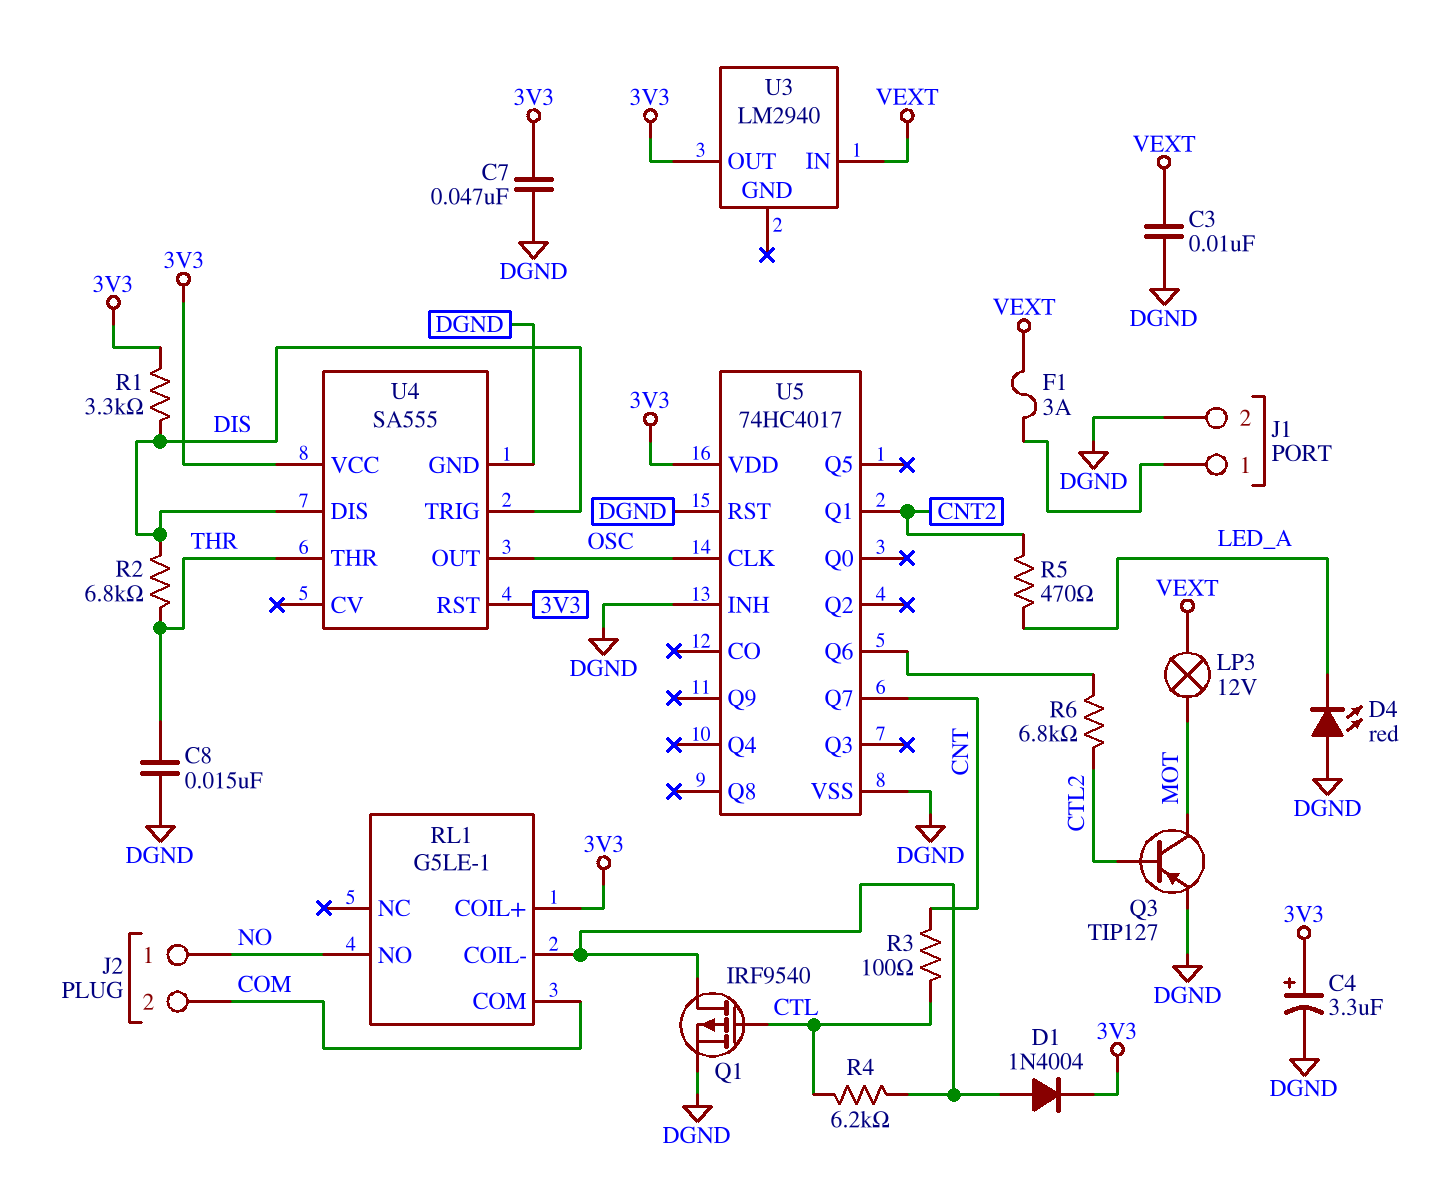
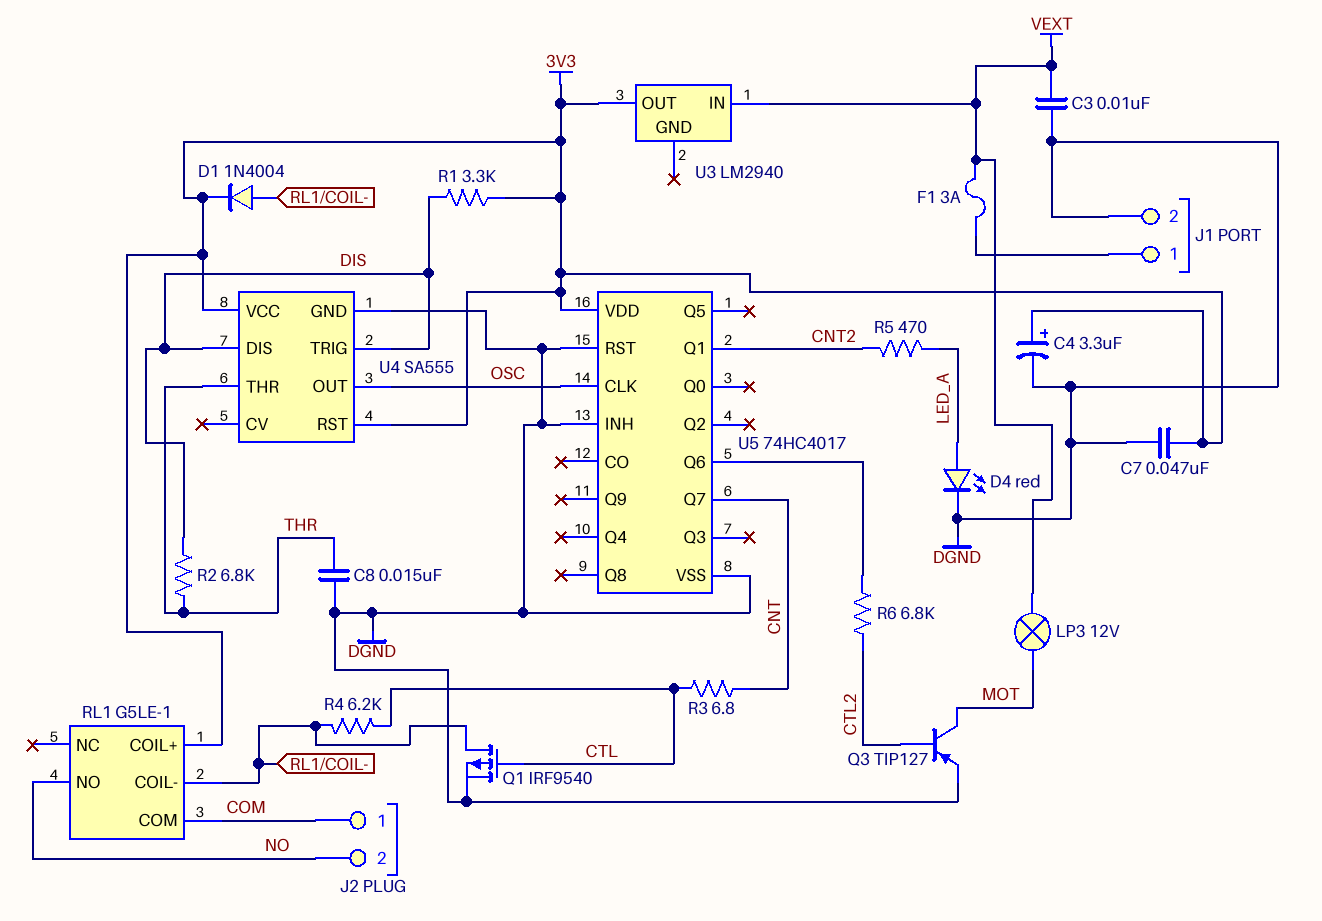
D4: LED red (A DGND, K LED_A) -> LED red (A LED_A, K DGND)
J2 pin 1: NO -> COM
J2 pin 2: COM -> NO
R3: 100 (CNT, CTL) -> 6.8 (CNT, CTL)

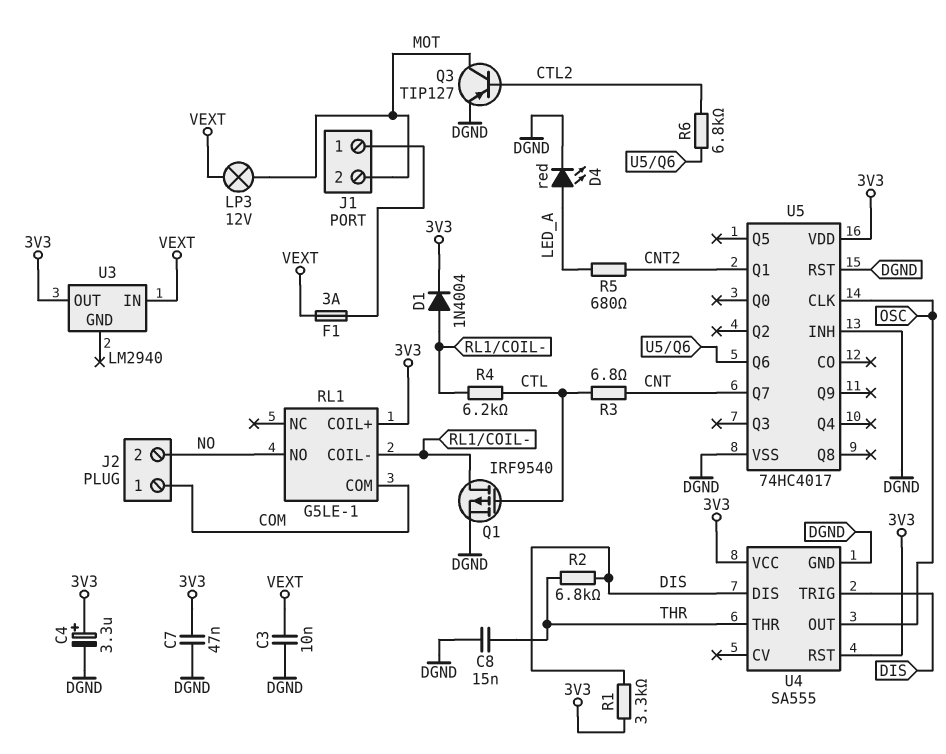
J1 pin 2: DGND -> MOT
R5: 470 (CNT2, LED_A) -> 680 (CNT2, LED_A)

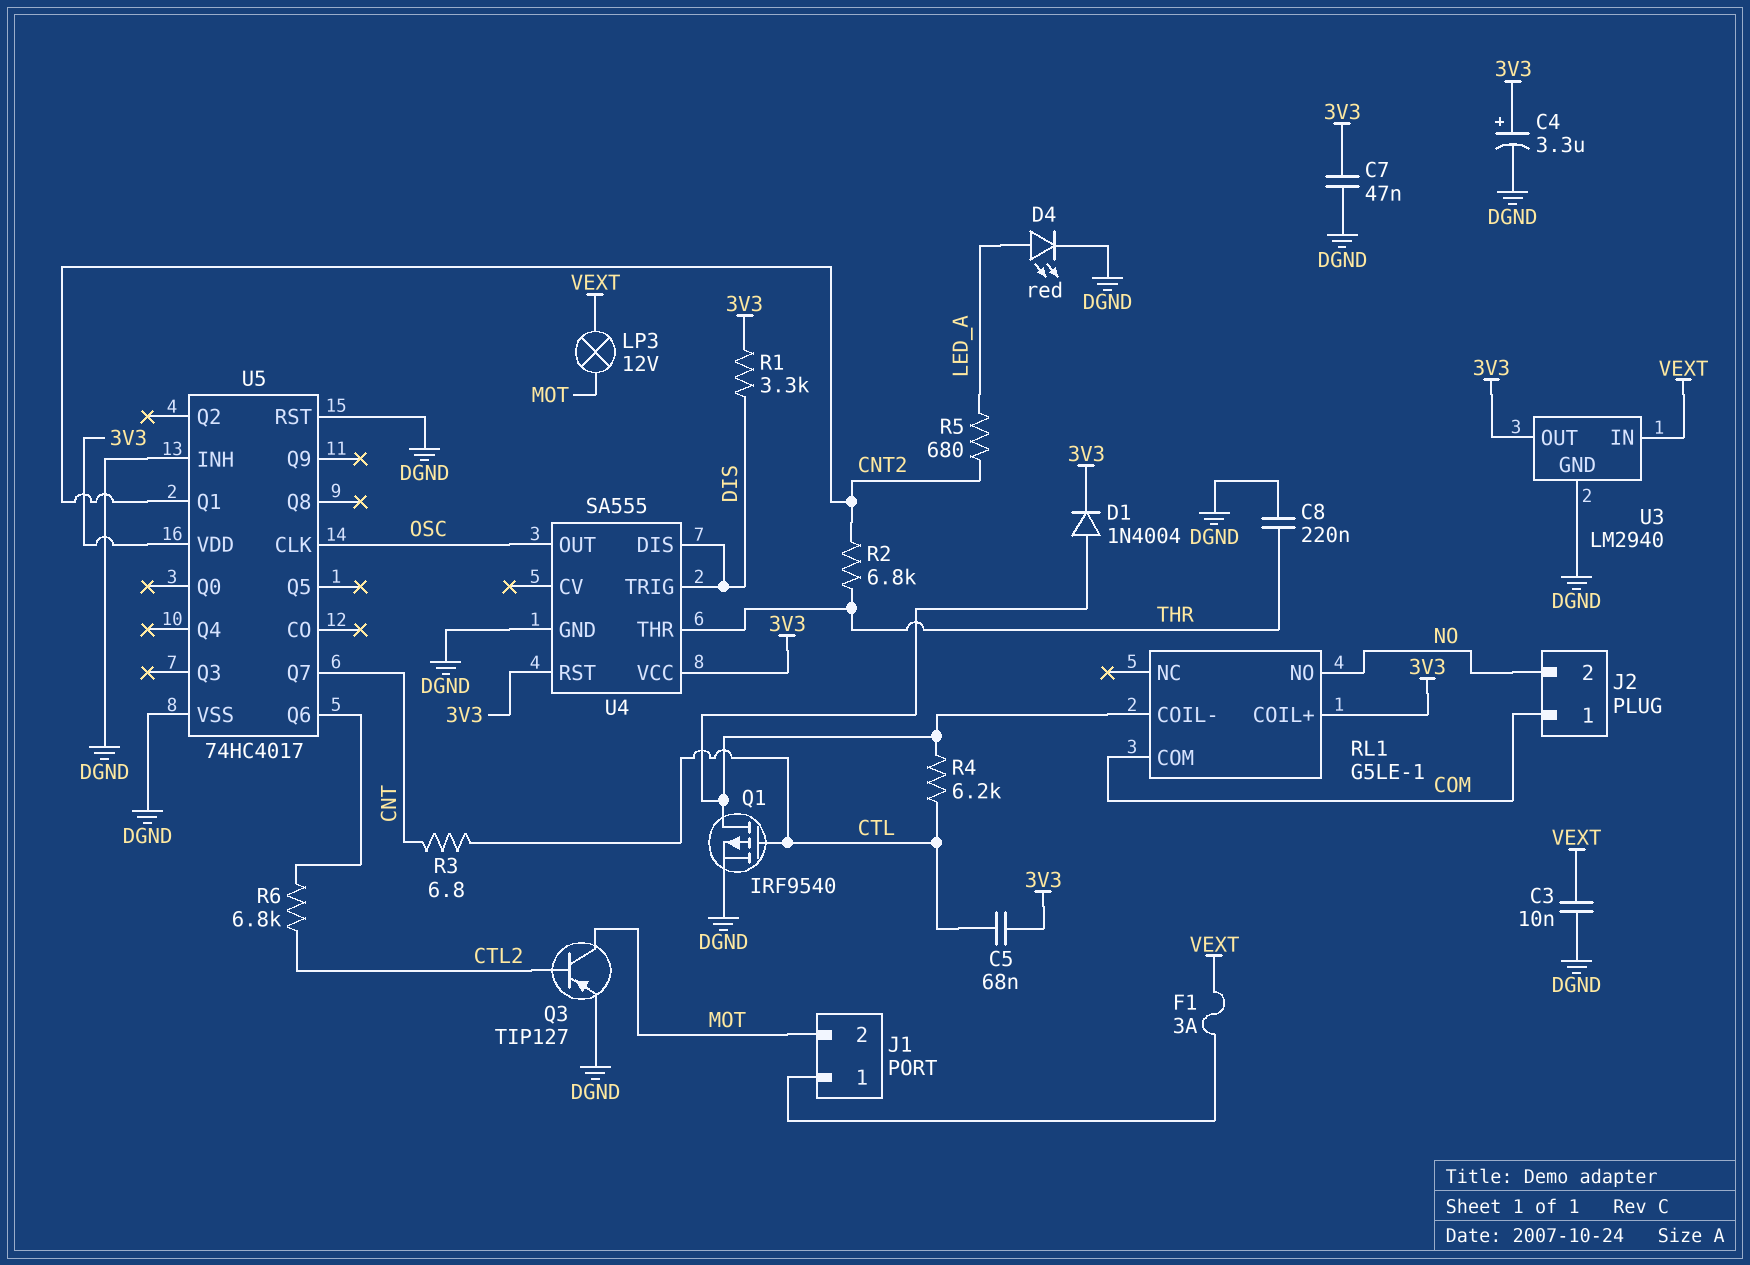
C5: none -> 68nF (3V3, CTL)
C8: 15nF (DGND, THR) -> 220nF (DGND, THR)
R2: 6.8k (DIS, THR) -> 6.8k (CNT2, THR)
U3 pin GND: none -> DGND

